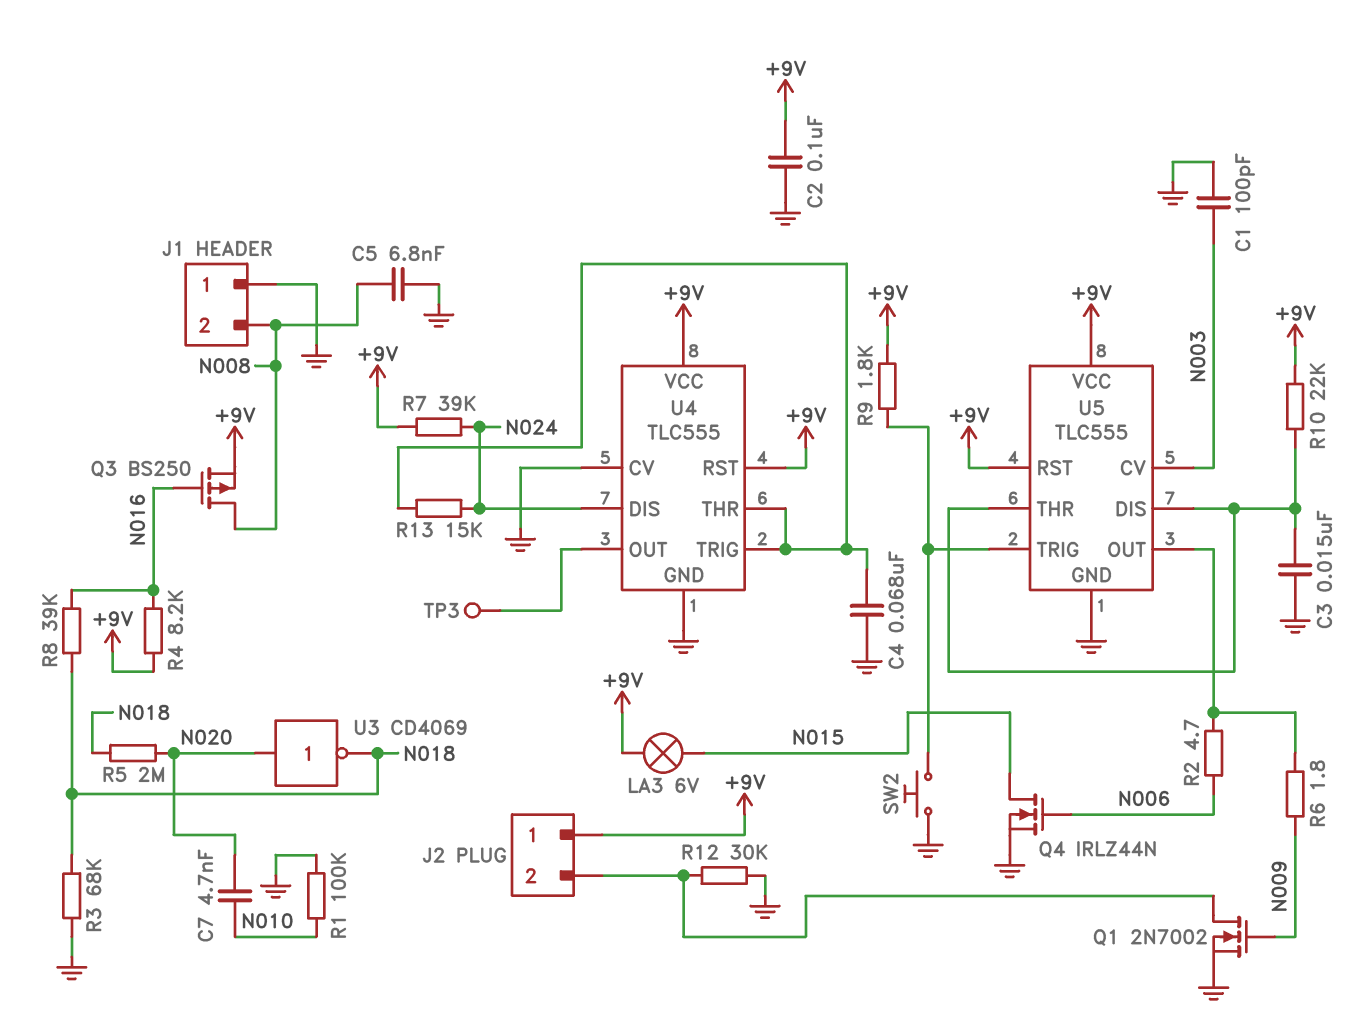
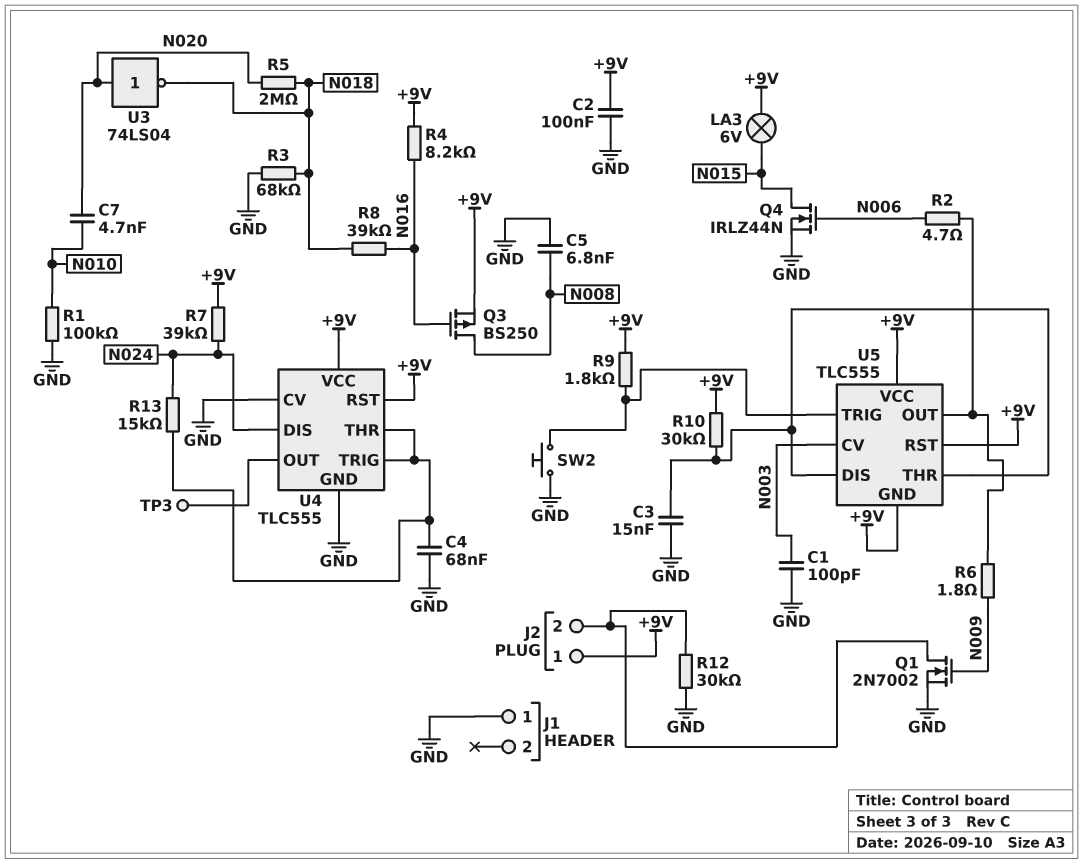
J1 pin 2: N008 -> none
R10: 22k (+9V, U5/DIS) -> 30k (+9V, U5/DIS)
U3: NOT CD4069 (in N020, out N018) -> NOT 74LS04 (in N020, out N018)
U5 pin GND: GND -> +9V

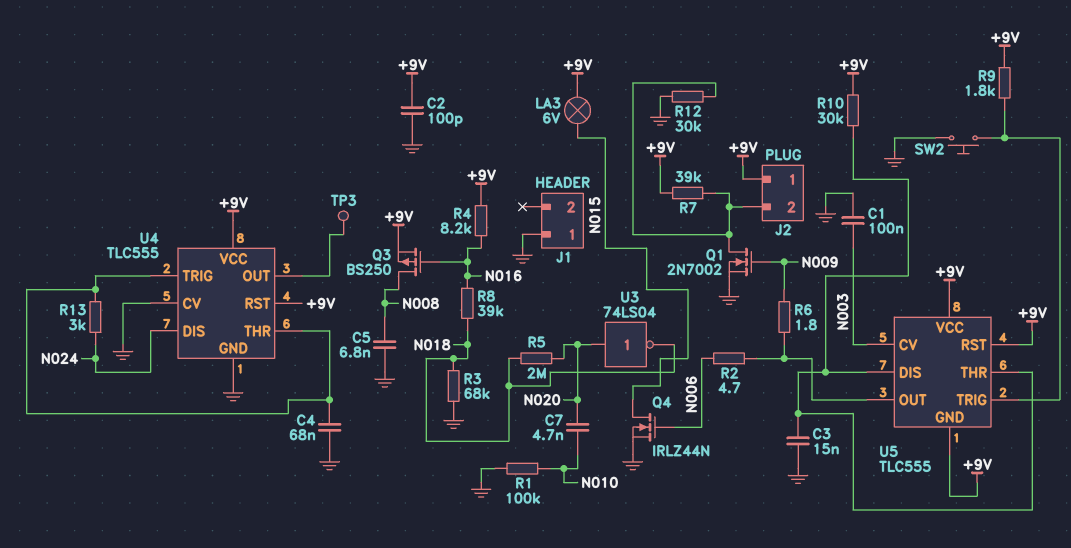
C1: 100pF (GND, N003) -> 100nF (GND, N003)
C2: 100nF (+9V, GND) -> 100pF (+9V, GND)
R7: 39k (+9V, N024) -> 39k (+9V, J2/2)
R13: 15k (N024, U4/THR) -> 3k (N024, U4/THR)

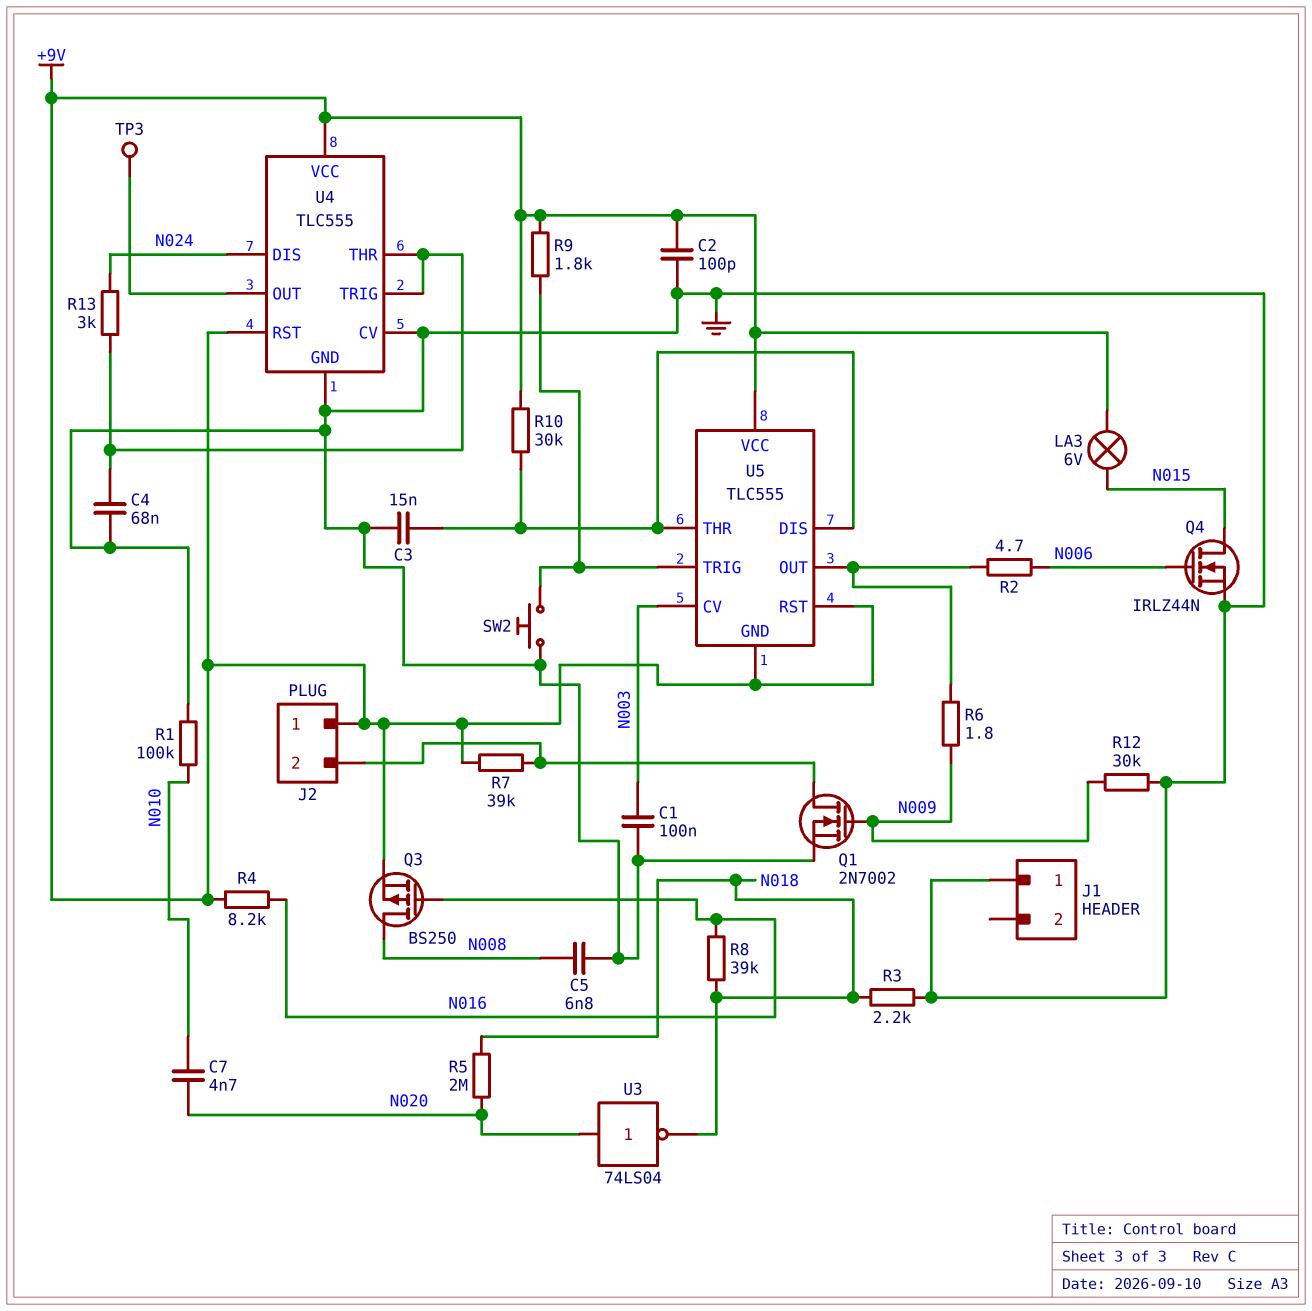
R3: 68k (GND, N018) -> 2.2k (GND, N018)
R12: 30k (GND, J2/2) -> 30k (GND, N009)

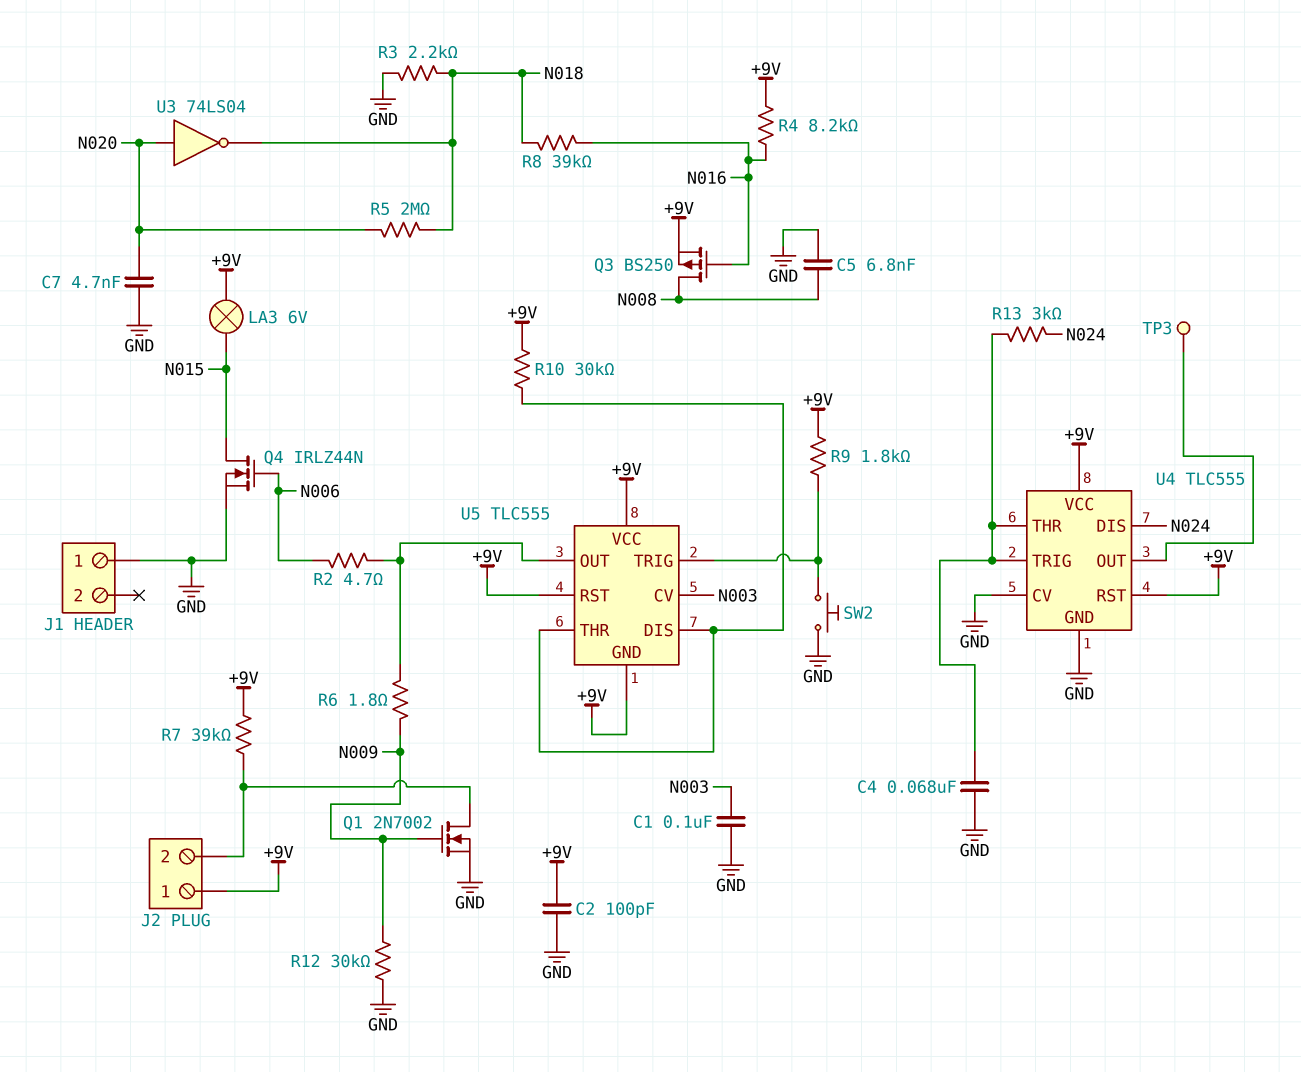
C3: 15nF (GND, U5/DIS) -> none
C7: 4.7nF (N010, N020) -> 4.7nF (GND, N020)
R1: 100k (GND, N010) -> none

